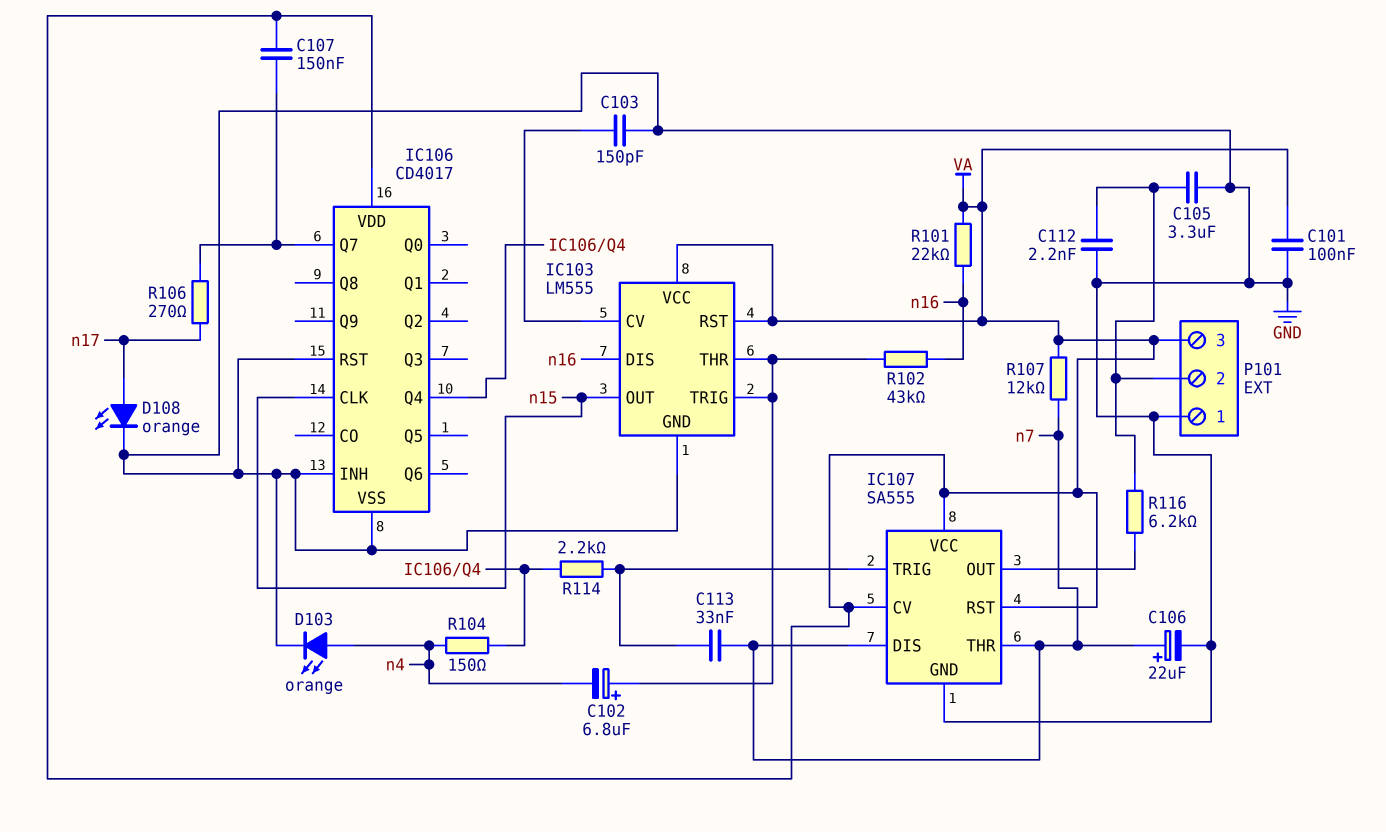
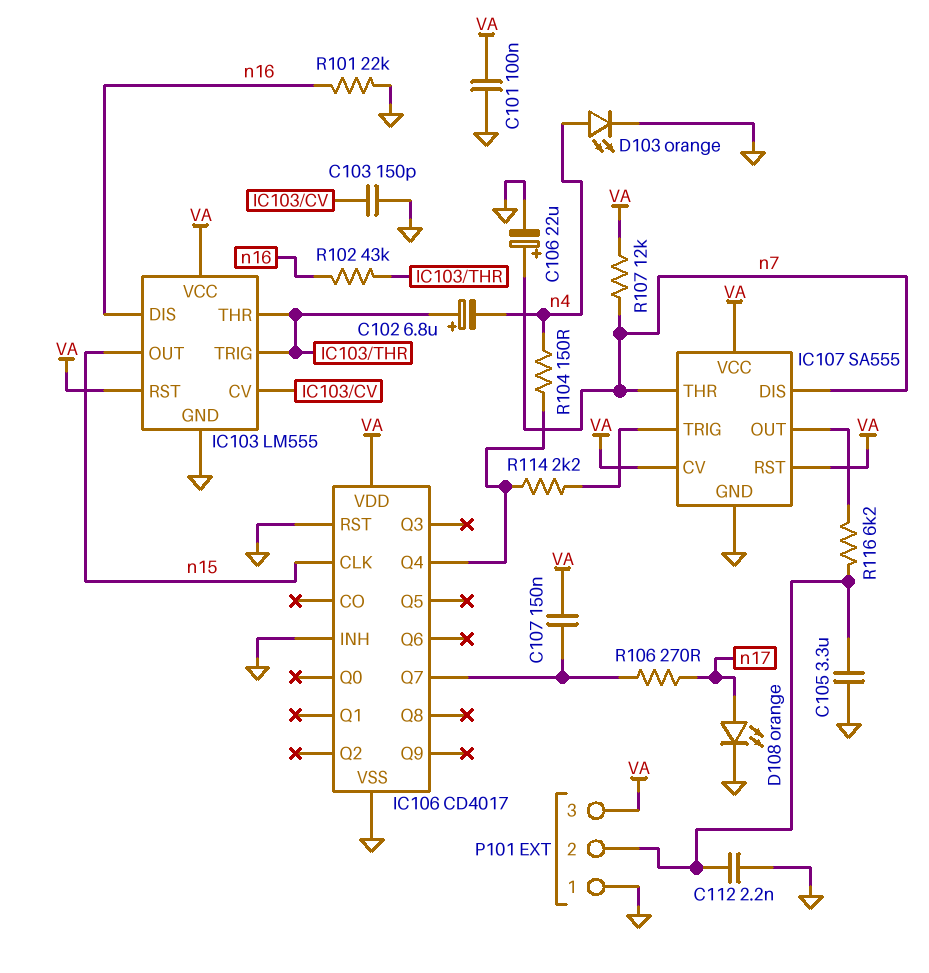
C113: 33nF (IC107/TRIG, n7) -> none
R101: 22k (VA, n16) -> 22k (GND, n16)

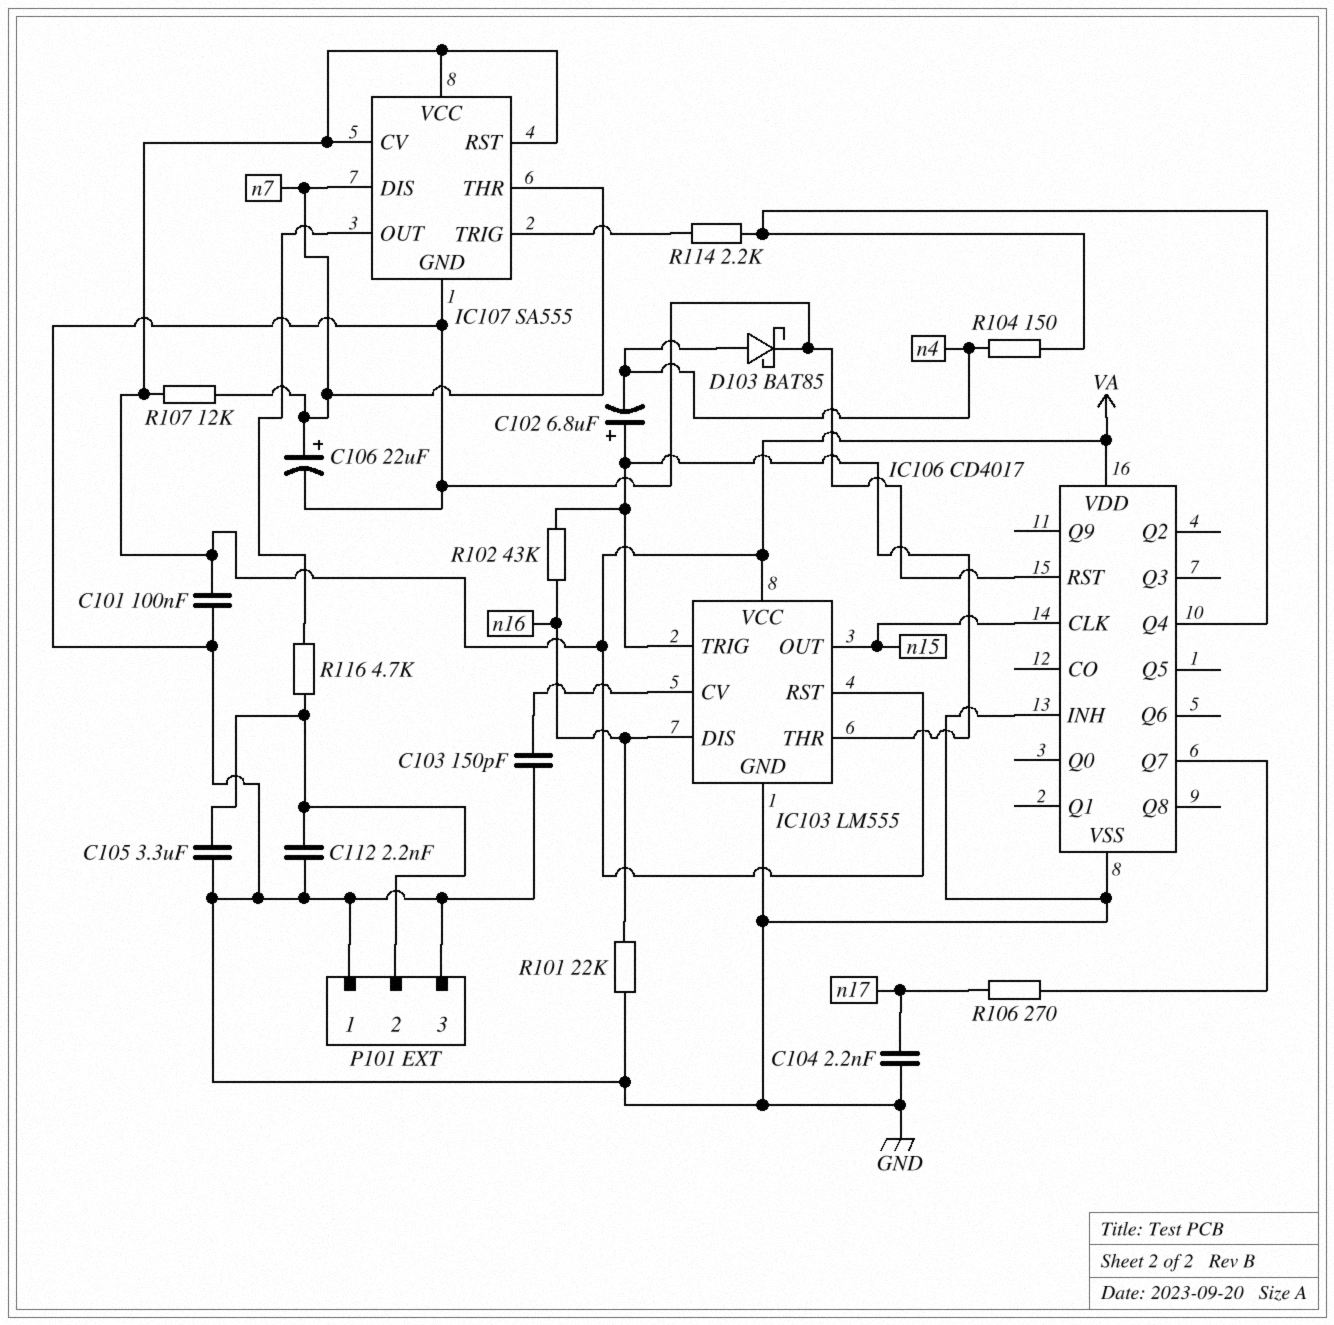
C104: none -> 2.2nF (GND, n17)
C107: 150nF (IC106/Q7, VA) -> none
D103: LED orange (A n4, K GND) -> schottky BAT85 (A n4, K GND)
D108: LED orange (A n17, K GND) -> none
P101 pin 3: VA -> GND
R116: 6.2k (IC107/OUT, P101/2) -> 4.7k (IC107/OUT, P101/2)

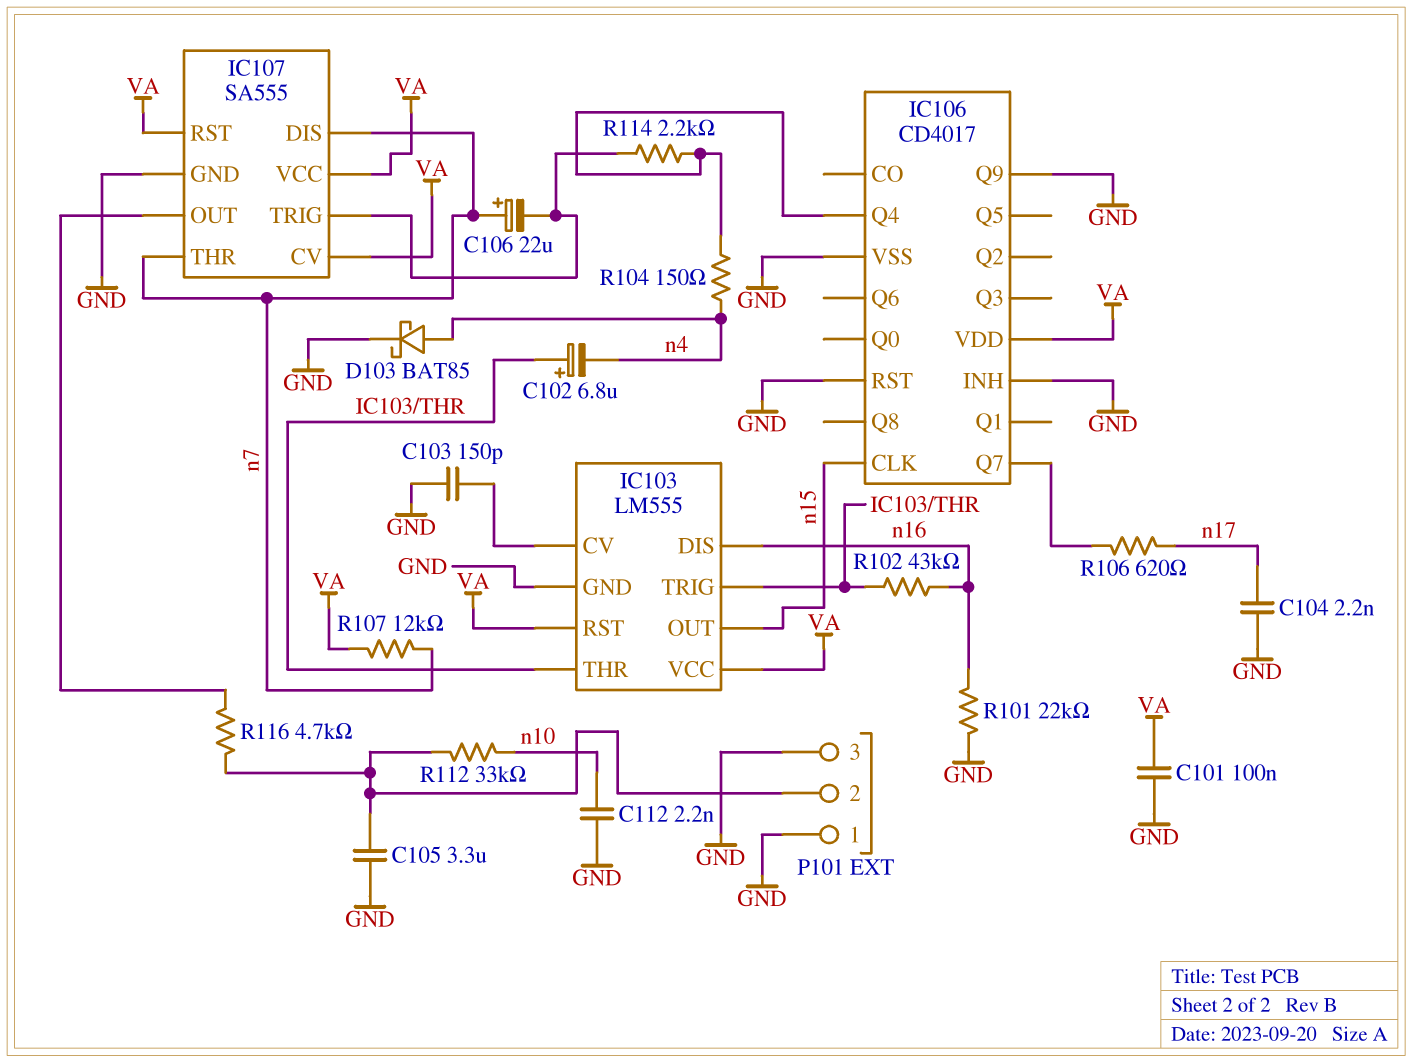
C106: 22uF (plus n7, minus GND) -> 22uF (plus n7, minus IC107/TRIG)
C112: 2.2nF (GND, P101/2) -> 2.2nF (GND, n10)
IC106 pin Q9: none -> GND
R106: 270 (IC106/Q7, n17) -> 620 (IC106/Q7, n17)
R112: none -> 33k (P101/2, n10)

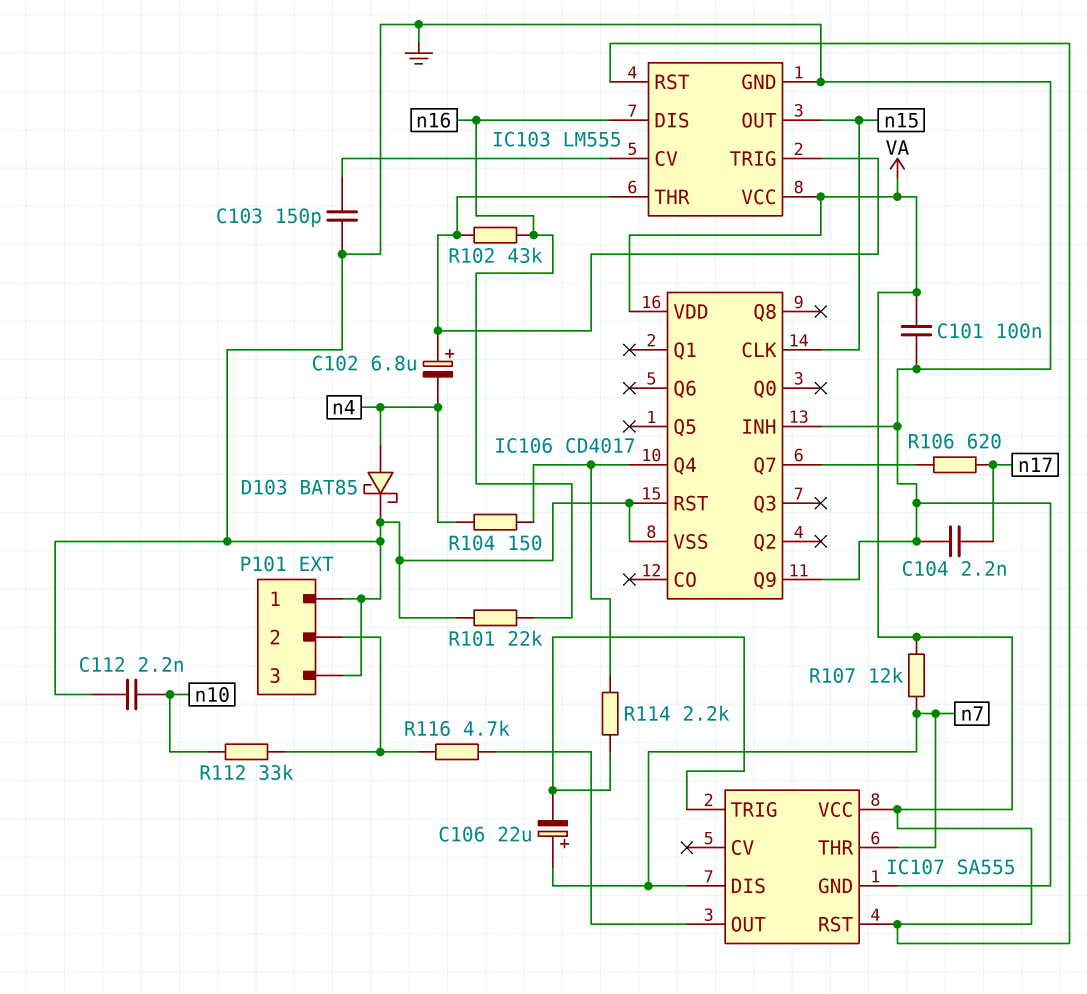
C105: 3.3uF (GND, P101/2) -> none
IC107 pin CV: VA -> none

